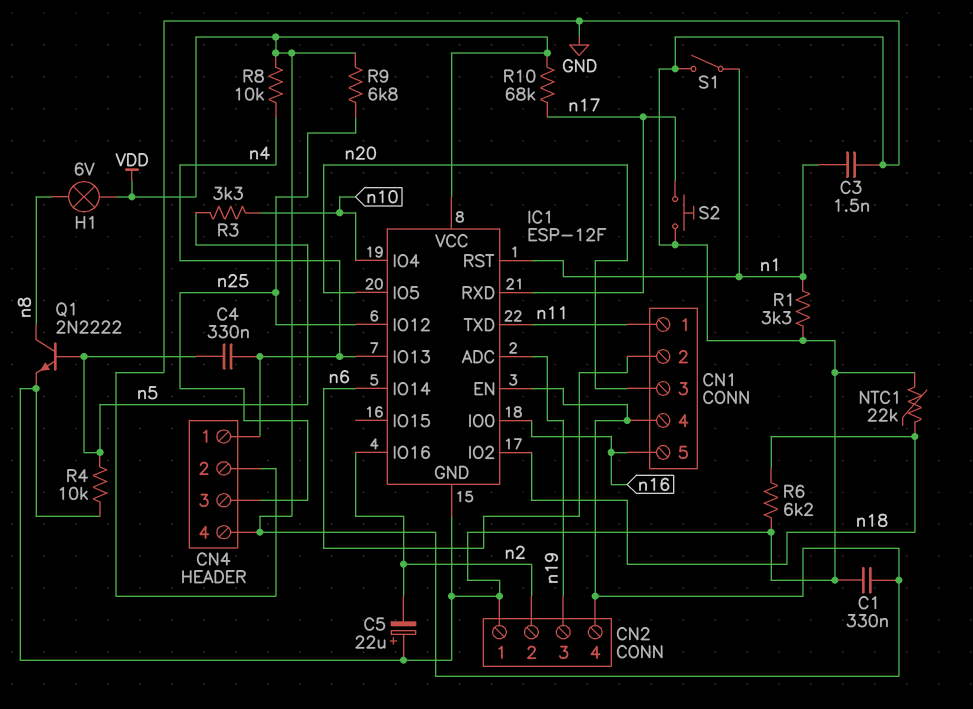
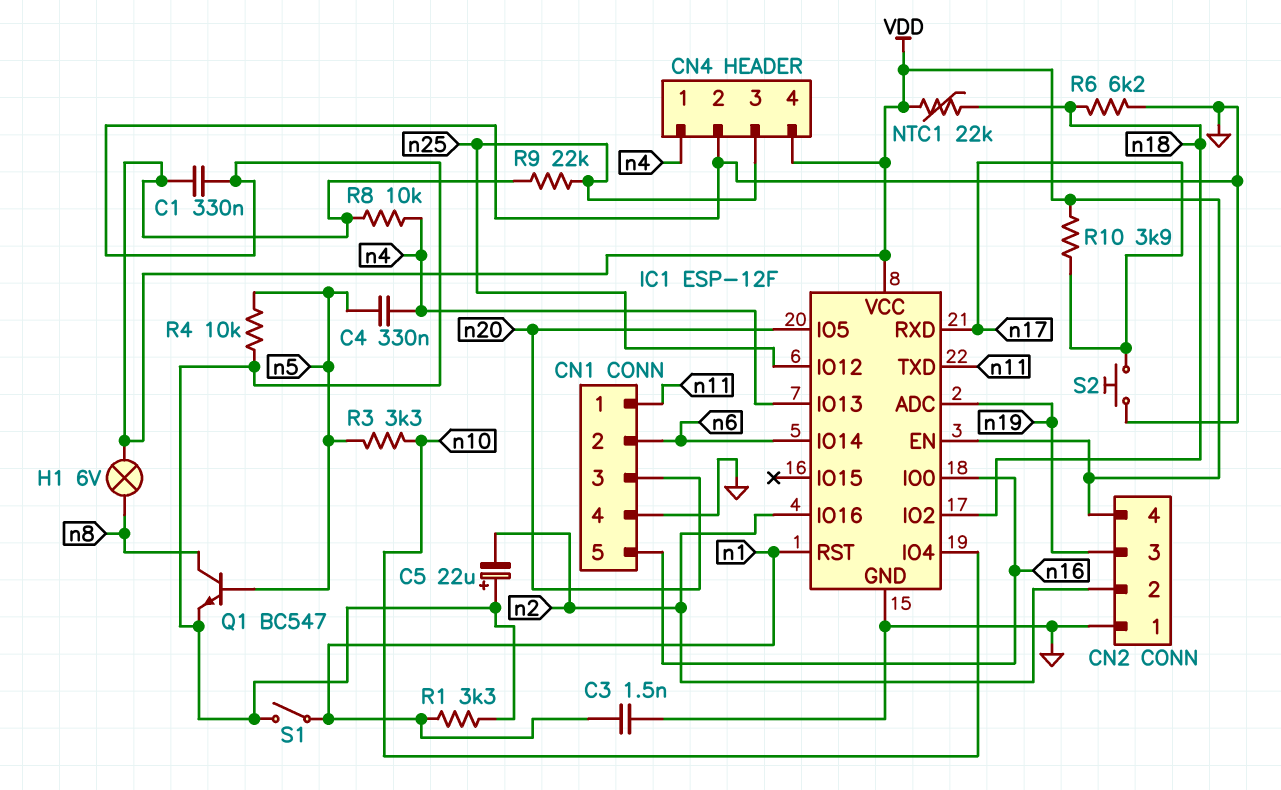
CN1 pin 4: VDD -> GND
NTC1: 22k (GND, n18) -> 22k (VDD, n18)
Q1: NPN 2N2222 (B n5, C n8, E GND) -> NPN BC547 (B n5, C n8, E GND)
R9: 6.8k (VDD, n25) -> 22k (VDD, n25)
R10: 68k (VDD, n17) -> 3.9k (VDD, n17)

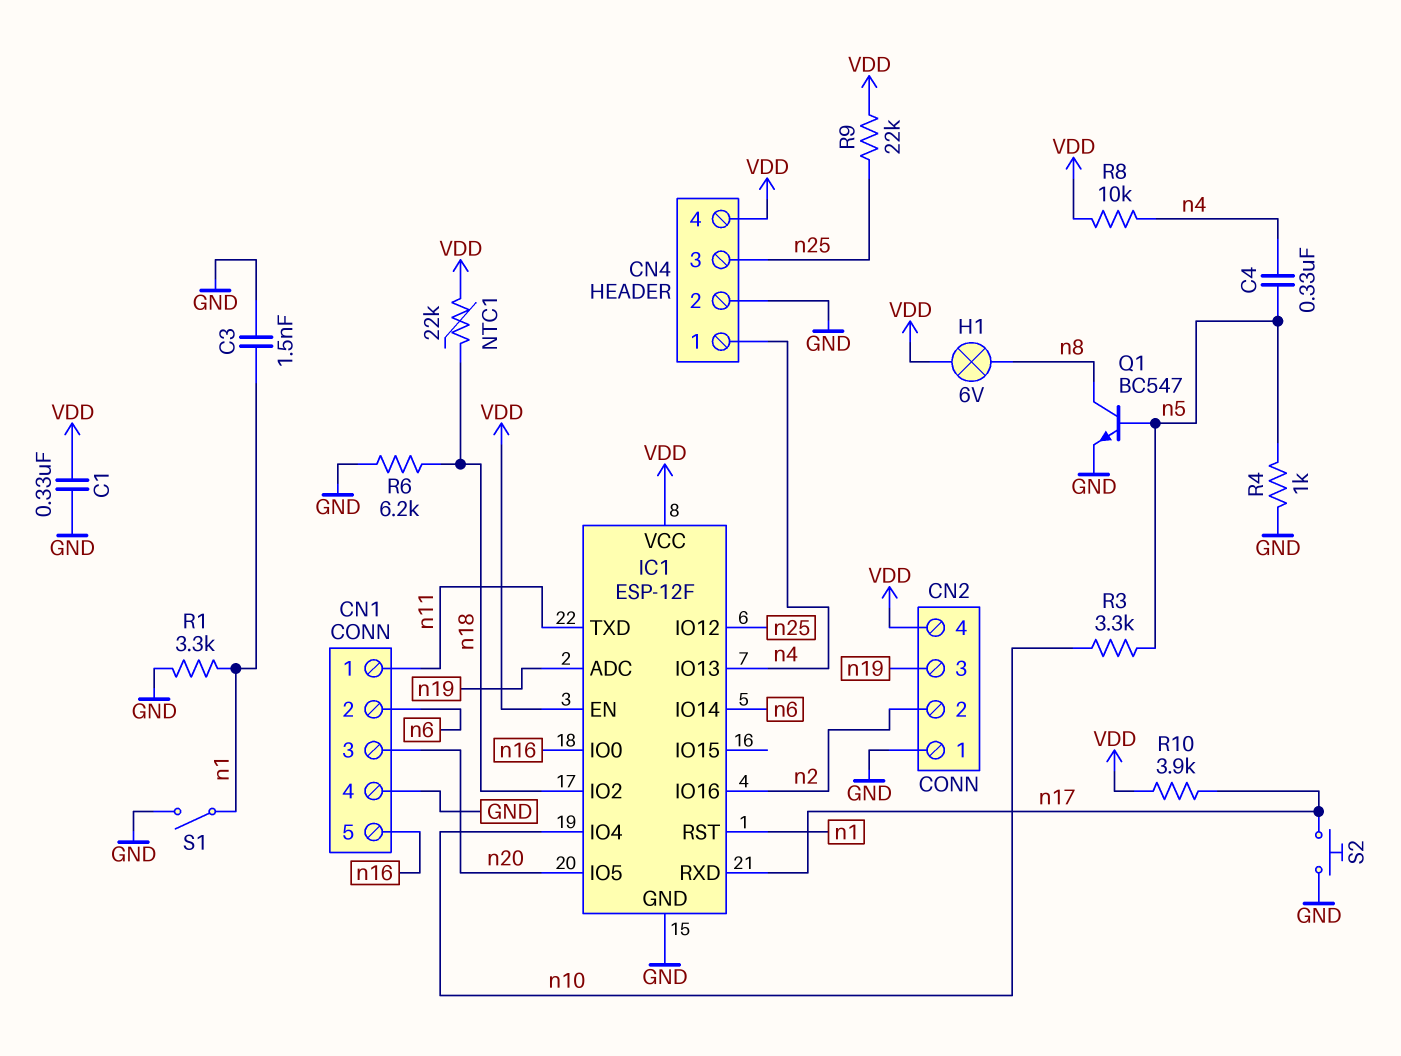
C5: 22uF (plus GND, minus n2) -> none
R4: 10k (GND, n5) -> 1k (GND, n5)

